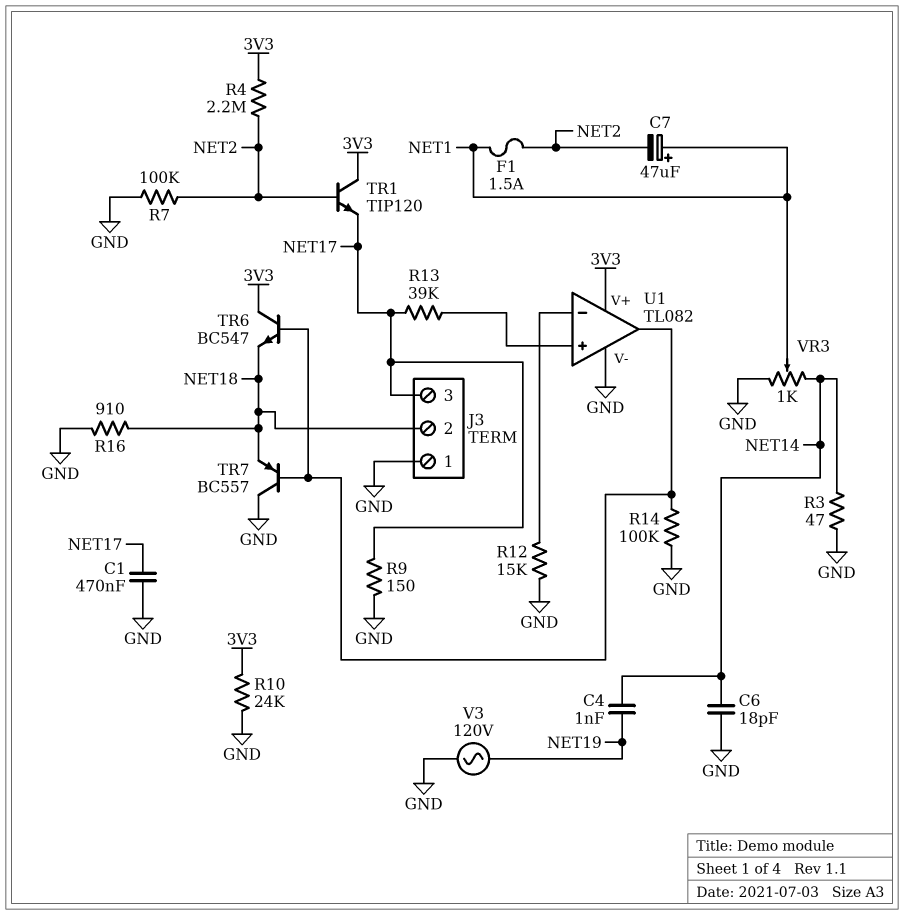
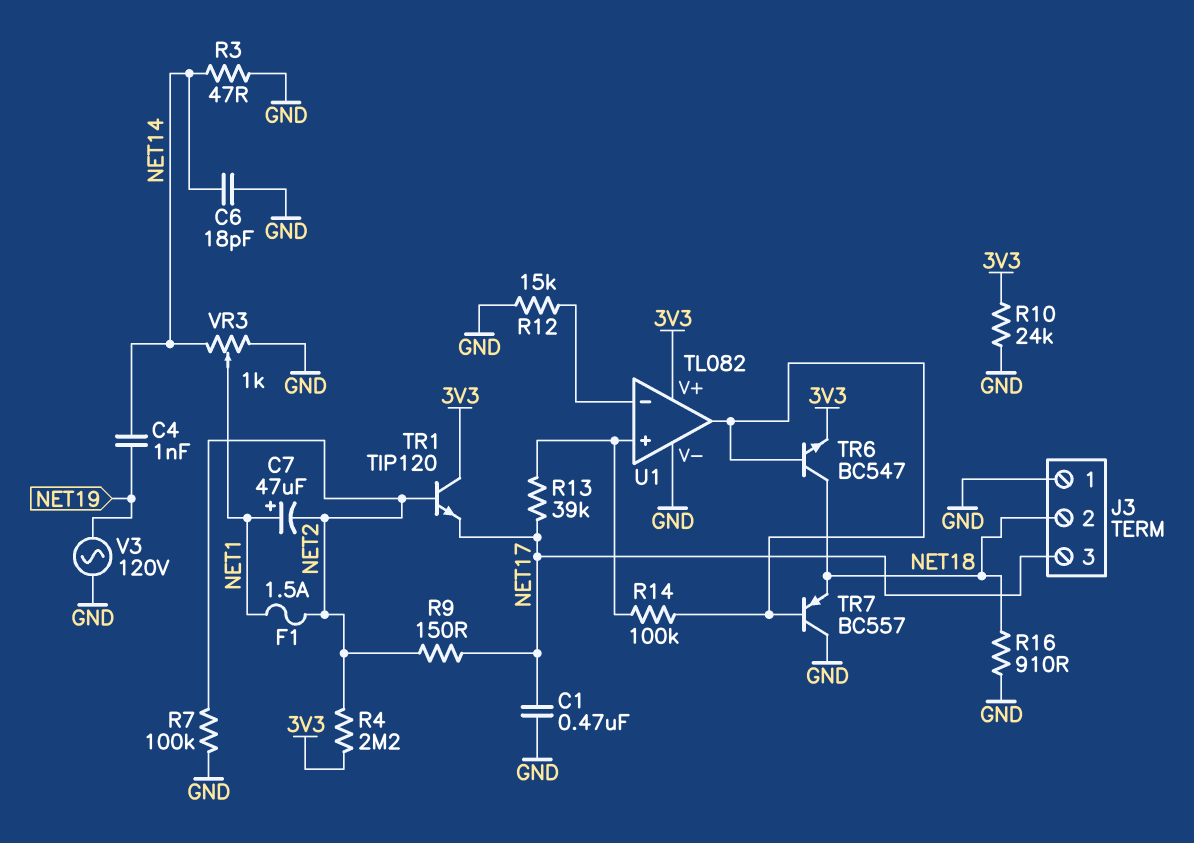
R9: 150 (GND, NET17) -> 150 (NET2, NET17)
R14: 100k (GND, U1/out) -> 100k (U1/in+, U1/out)
TR6: NPN BC547 (B U1/out, C 3V3, E NET18) -> NPN BC547 (B U1/out, C NET18, E 3V3)

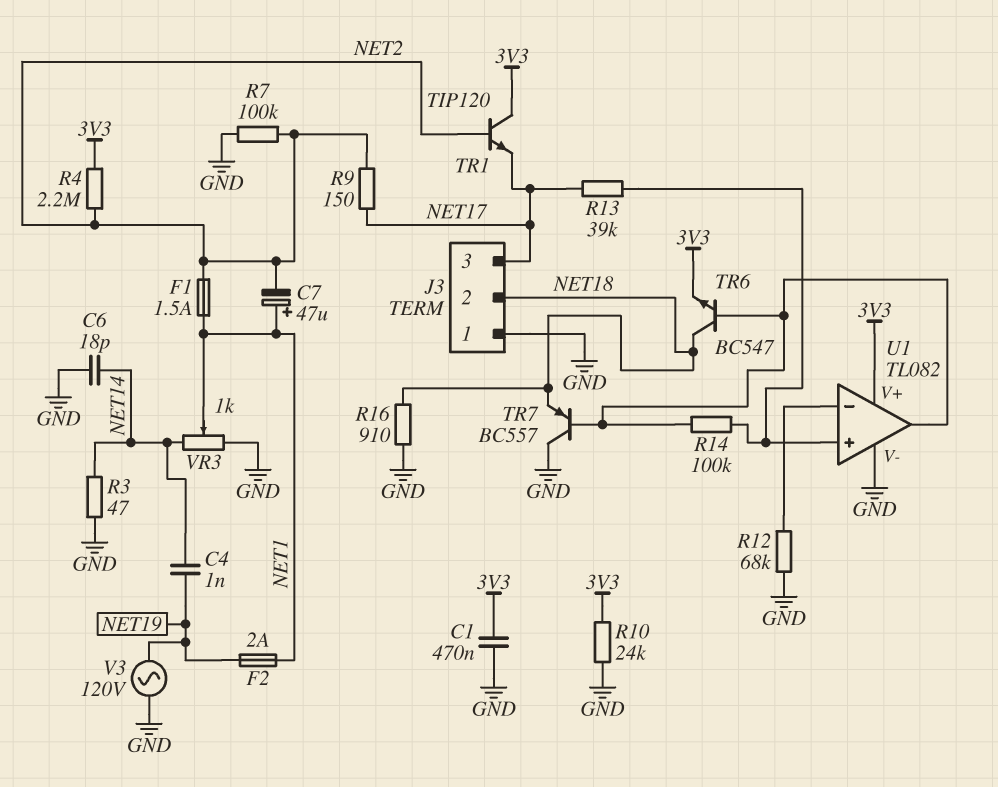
C1: 470nF (GND, NET17) -> 470nF (3V3, GND)
F2: none -> 2A (NET1, NET19)
R12: 15k (GND, U1/in-) -> 68k (GND, U1/in-)

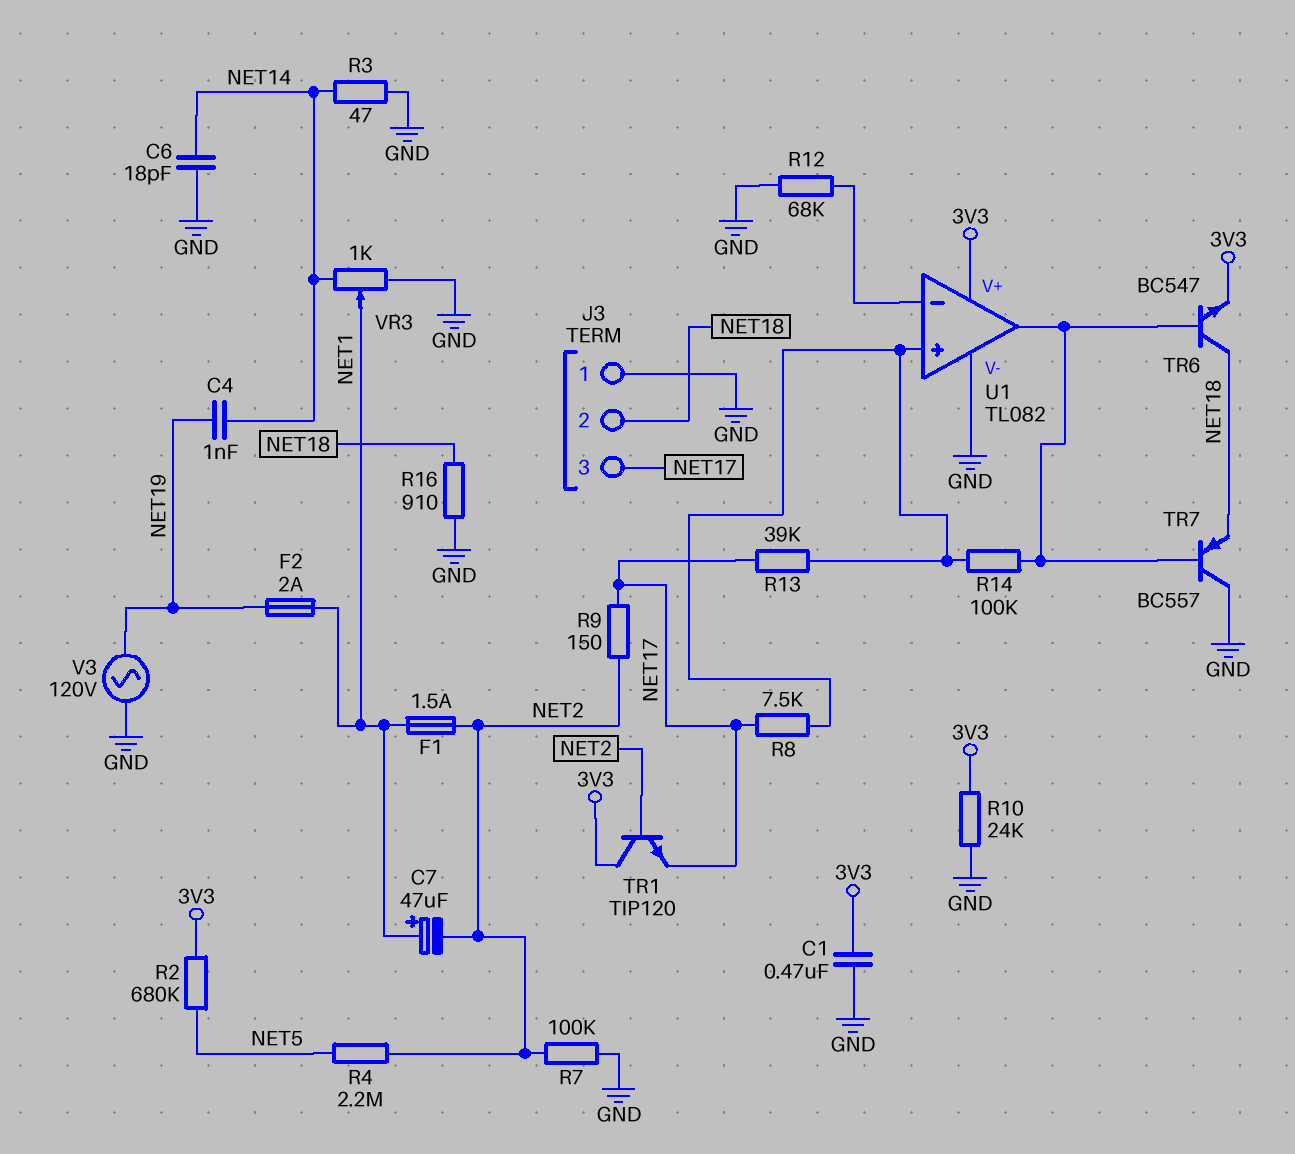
R2: none -> 680k (3V3, NET5)
R4: 2.2M (3V3, NET2) -> 2.2M (NET2, NET5)
R8: none -> 7.5k (NET17, U1/in+)

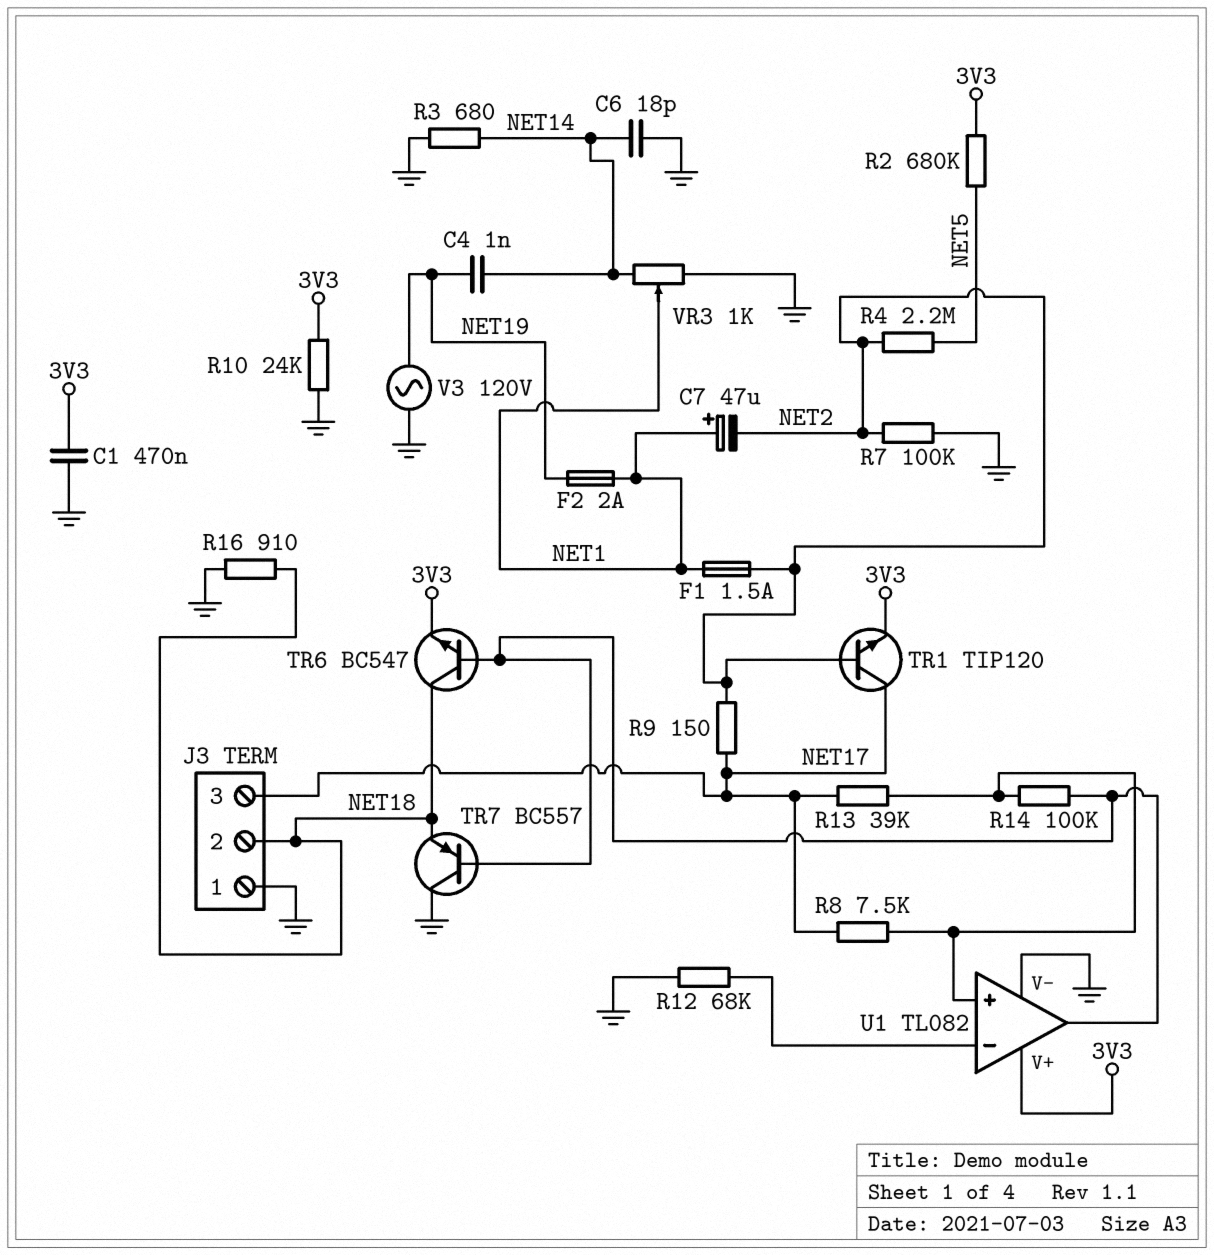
R3: 47 (GND, NET14) -> 680 (GND, NET14)
TR1: NPN TIP120 (B NET2, C 3V3, E NET17) -> NPN TIP120 (B NET2, C NET17, E 3V3)

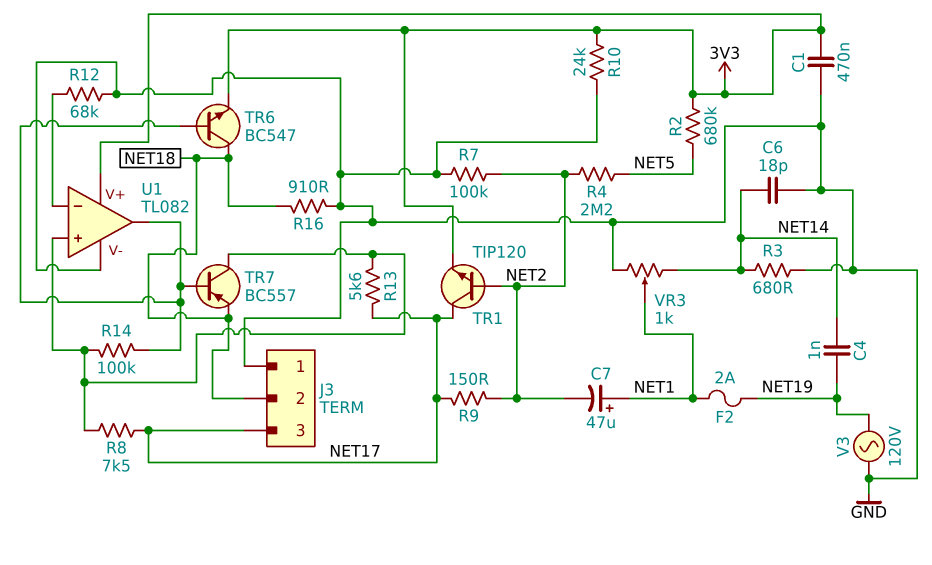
F1: 1.5A (NET1, NET2) -> none
R13: 39k (NET17, U1/in+) -> 5.6k (NET17, U1/in+)
TR7: PNP BC557 (B U1/out, C GND, E NET18) -> PNP BC557 (B U1/out, C U1/in+, E NET18)

